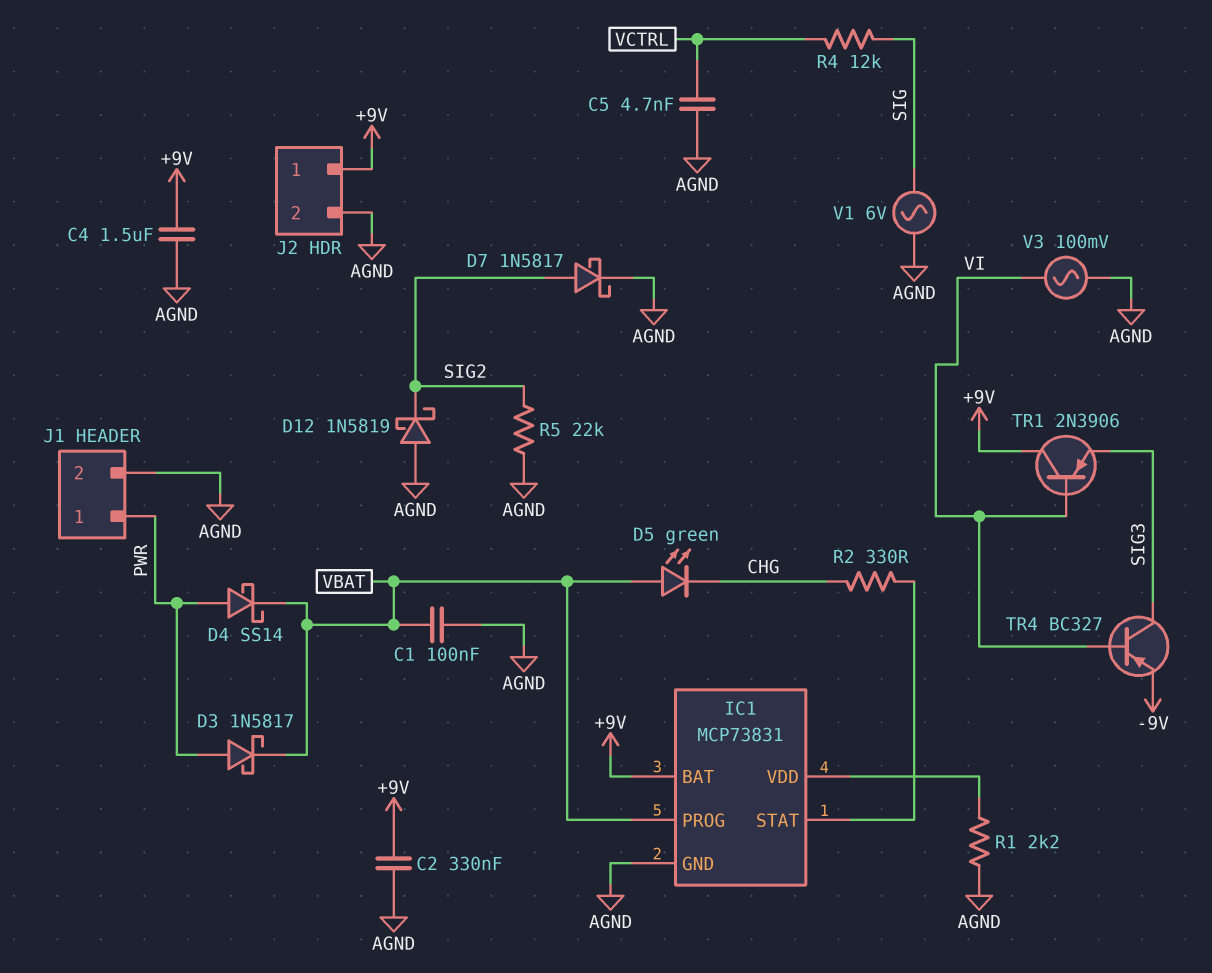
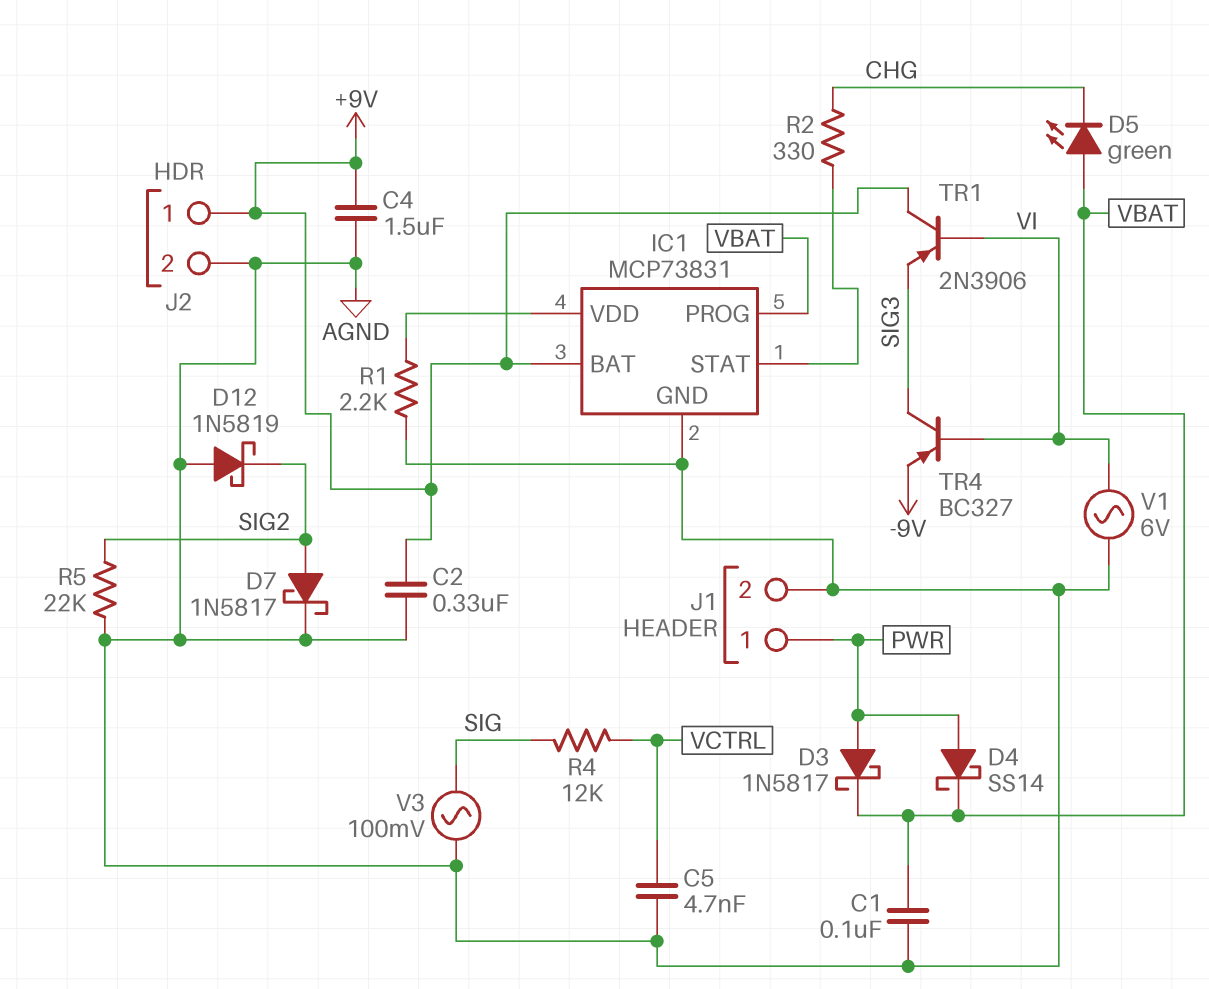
V1: AC 6V (AGND, SIG) -> AC 6V (AGND, VI)
V3: AC 100mV (AGND, VI) -> AC 100mV (AGND, SIG)

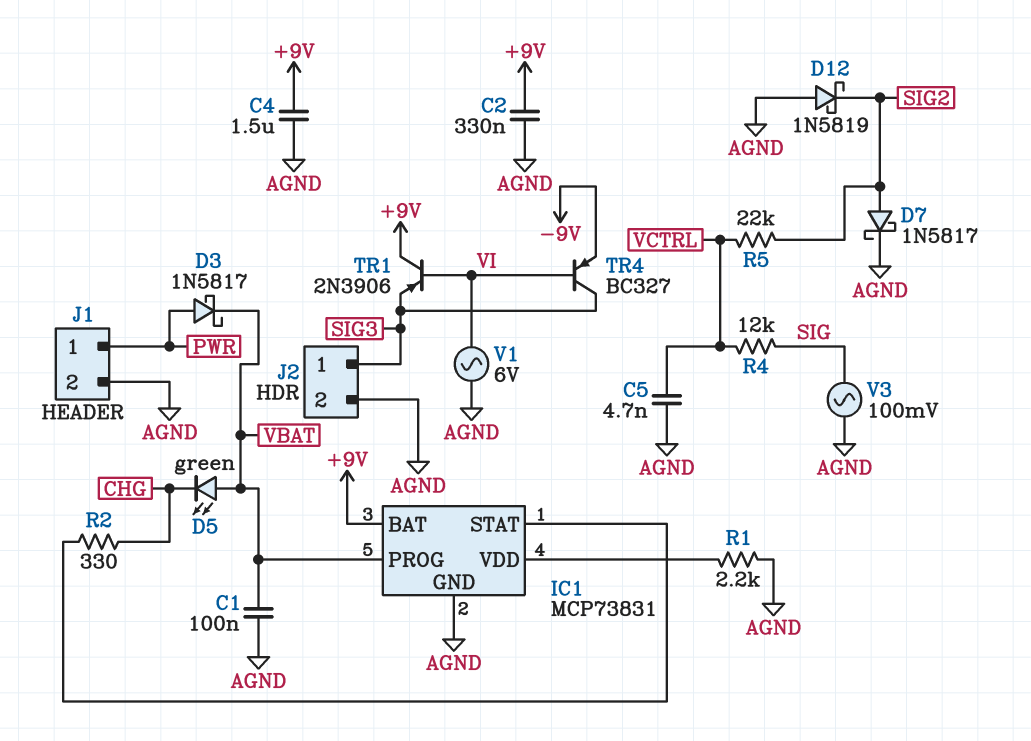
D4: schottky SS14 (A PWR, K VBAT) -> none
J2 pin 1: +9V -> SIG3
R5: 22k (AGND, SIG2) -> 22k (SIG2, VCTRL)

